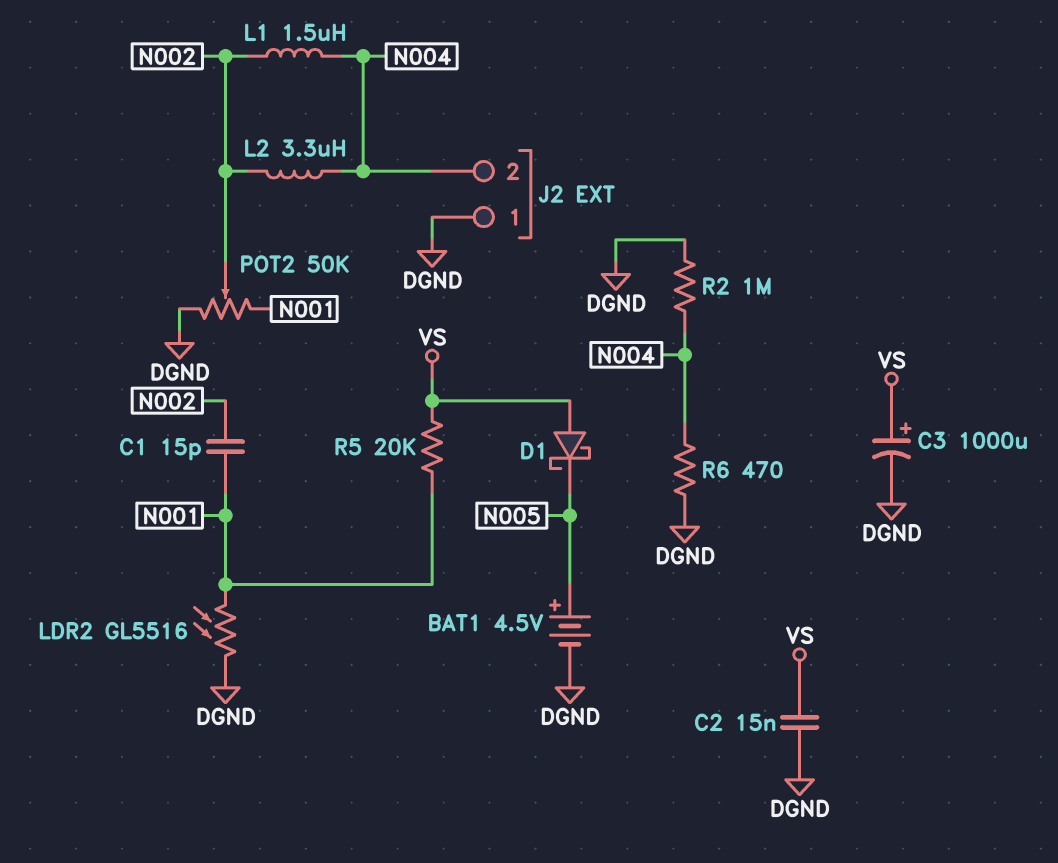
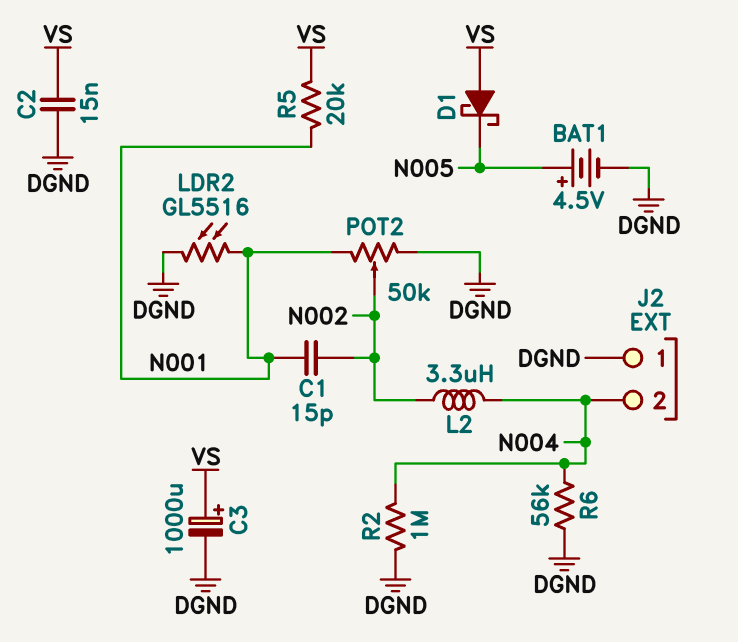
L1: 1.5uH (N002, N004) -> none
R6: 470 (DGND, N004) -> 56k (DGND, N004)

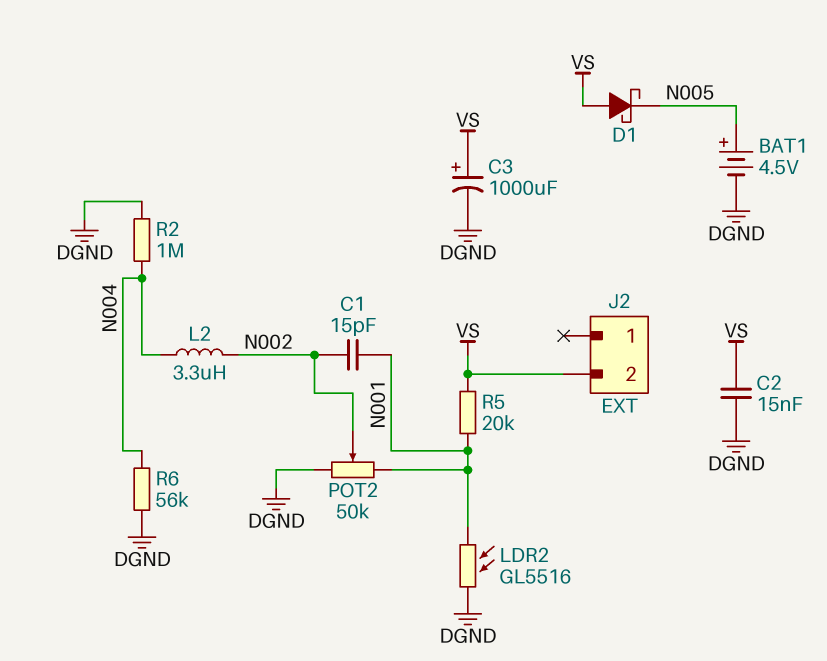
J2 pin 1: DGND -> none
J2 pin 2: N004 -> VS

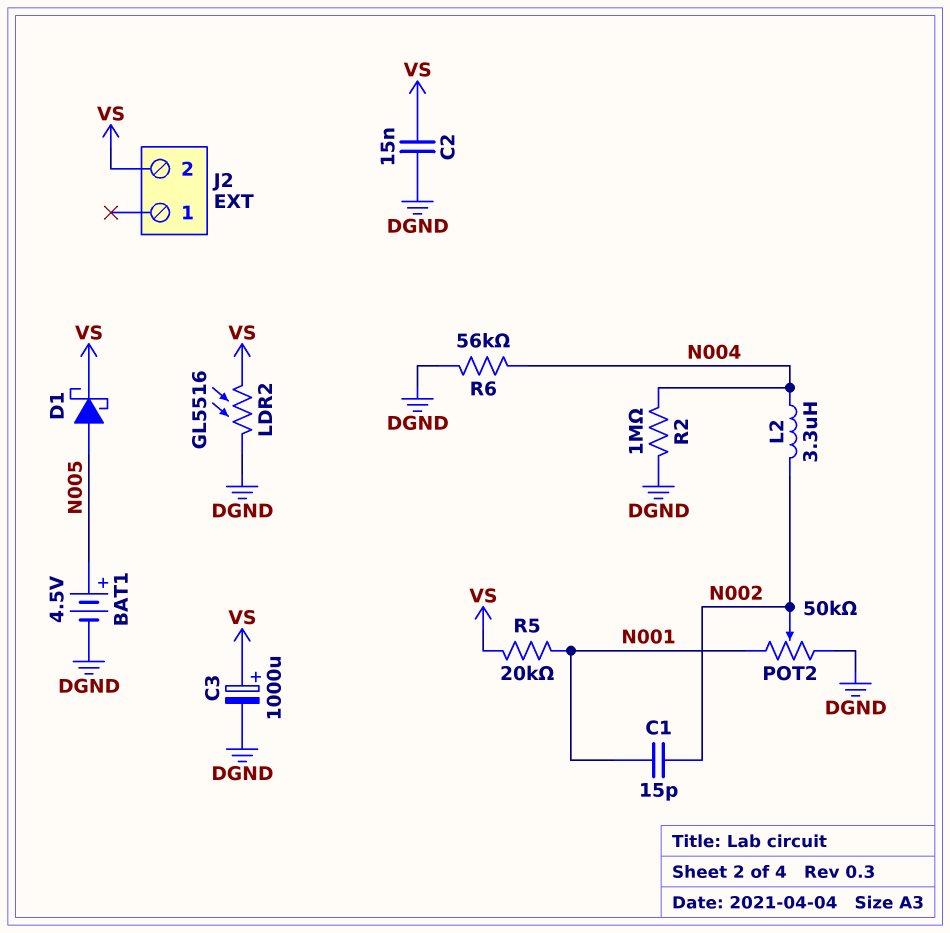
D1: schottky (A VS, K N005) -> schottky (A N005, K VS)
LDR2: GL5516 (DGND, N001) -> GL5516 (DGND, VS)

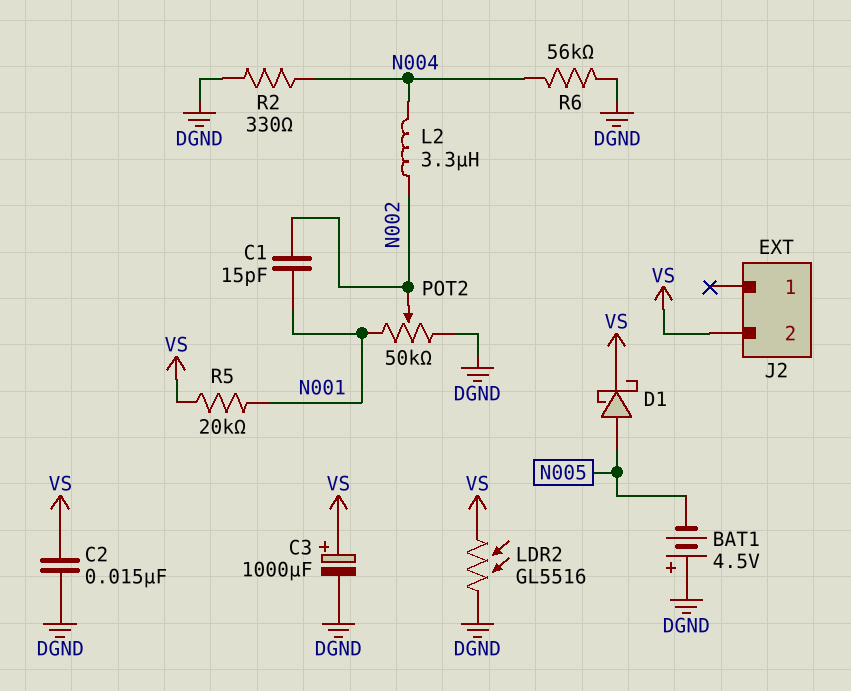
BAT1: 4.5V (plus N005, minus DGND) -> 4.5V (plus DGND, minus N005)
R2: 1M (DGND, N004) -> 330 (DGND, N004)

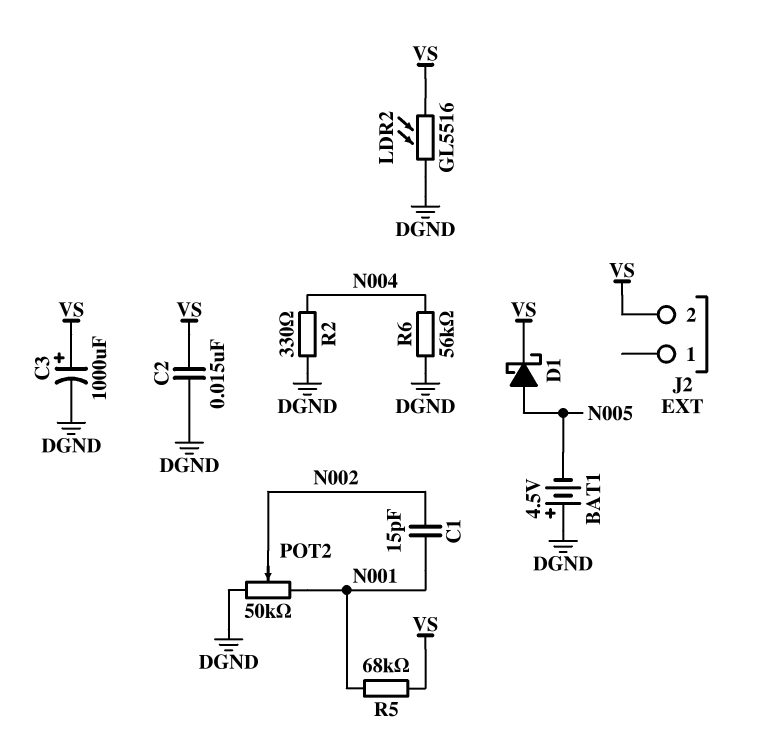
L2: 3.3uH (N002, N004) -> none
R5: 20k (N001, VS) -> 68k (N001, VS)

